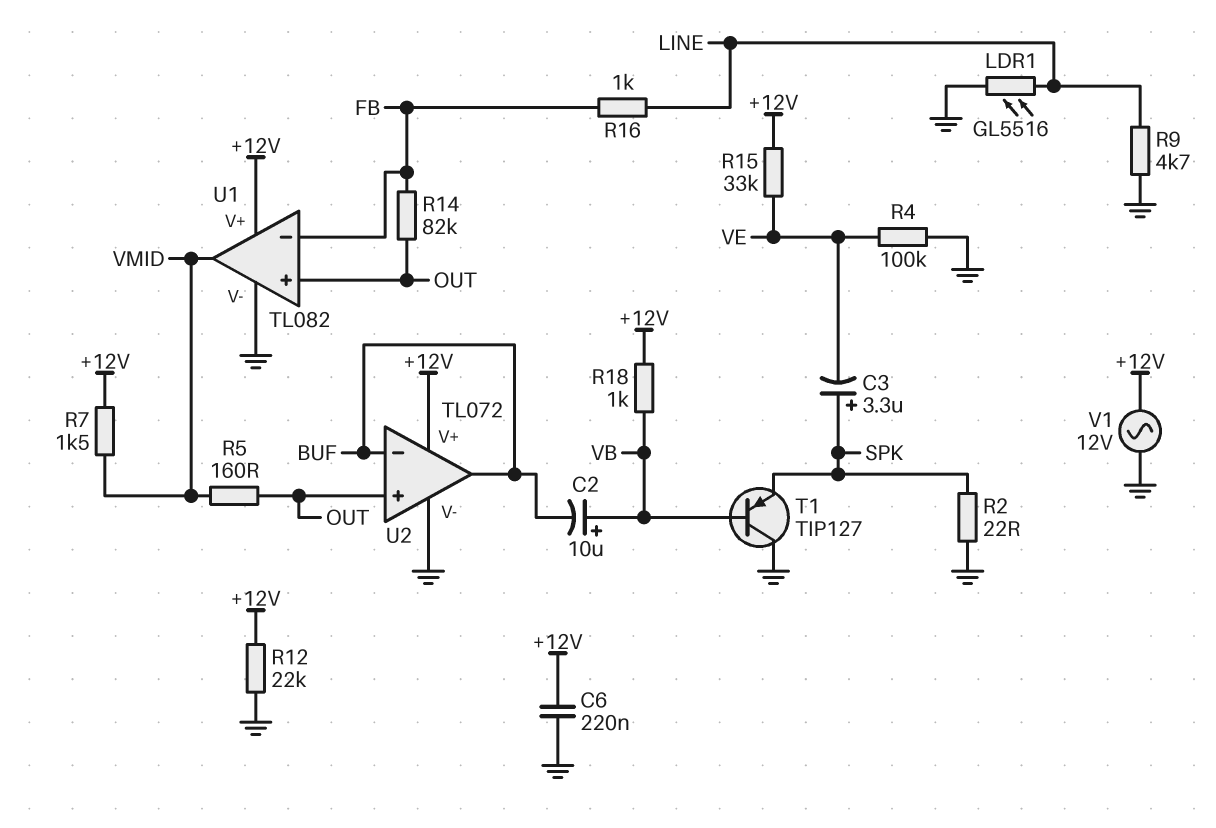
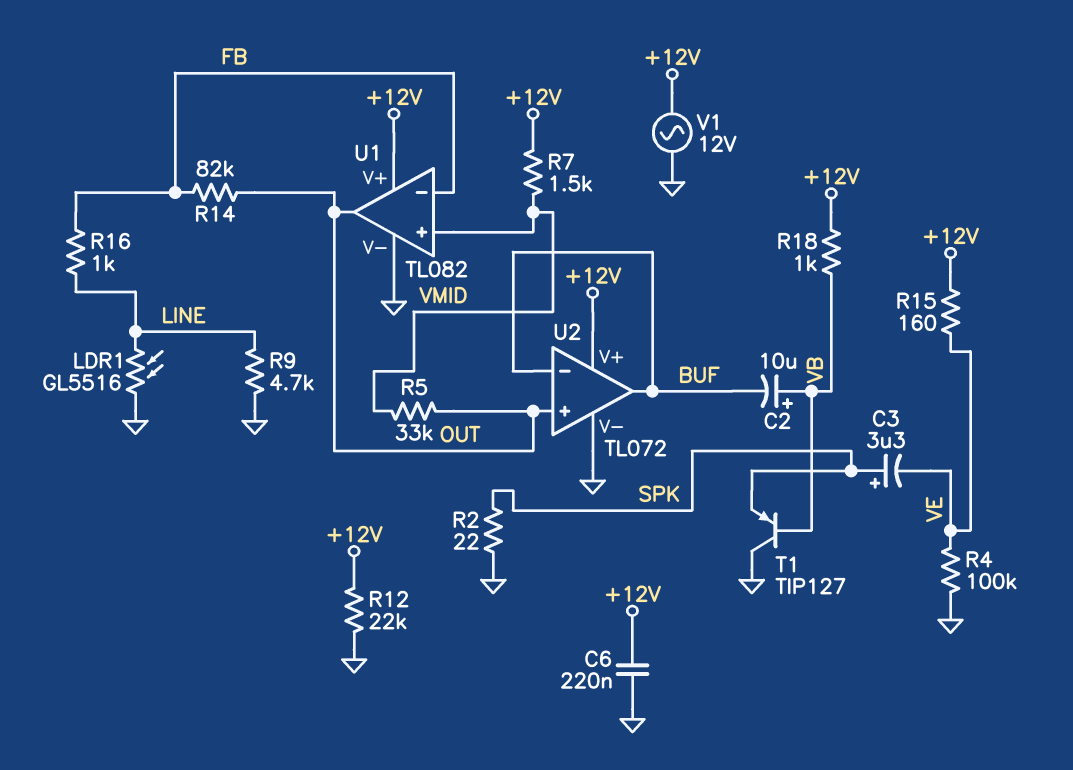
R5: 160 (OUT, VMID) -> 33k (OUT, VMID)
R15: 33k (+12V, VE) -> 160 (+12V, VE)
U1 pin in+: OUT -> VMID
U1 pin out: VMID -> OUT

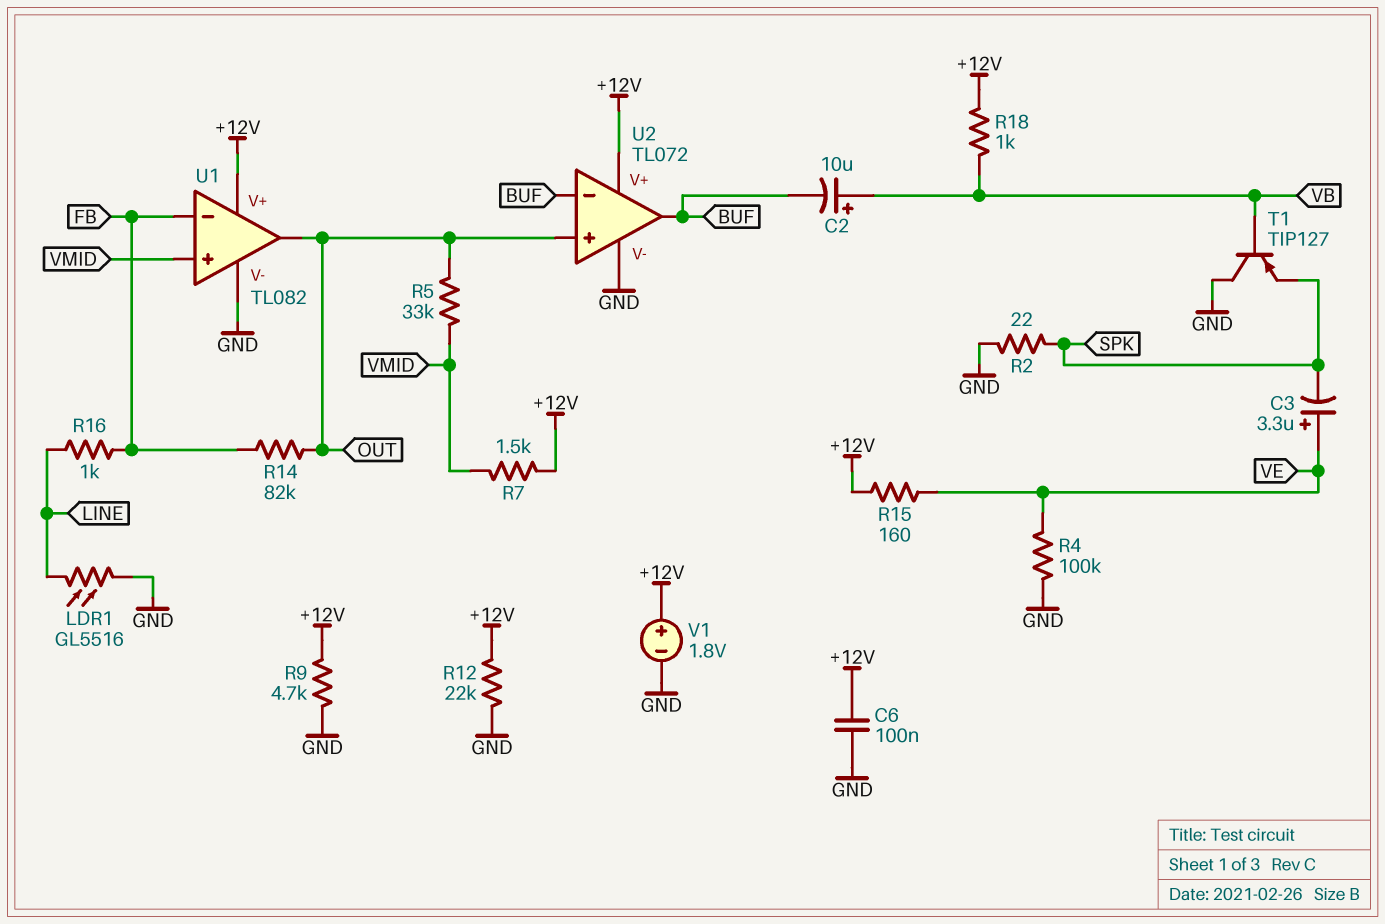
C3: 3.3uF (plus SPK, minus VE) -> 3.3uF (plus VE, minus SPK)
C6: 220nF (+12V, GND) -> 100nF (+12V, GND)
R9: 4.7k (GND, LINE) -> 4.7k (+12V, GND)
V1: AC 12V (+12V, GND) -> 1.8V (plus +12V, minus GND)

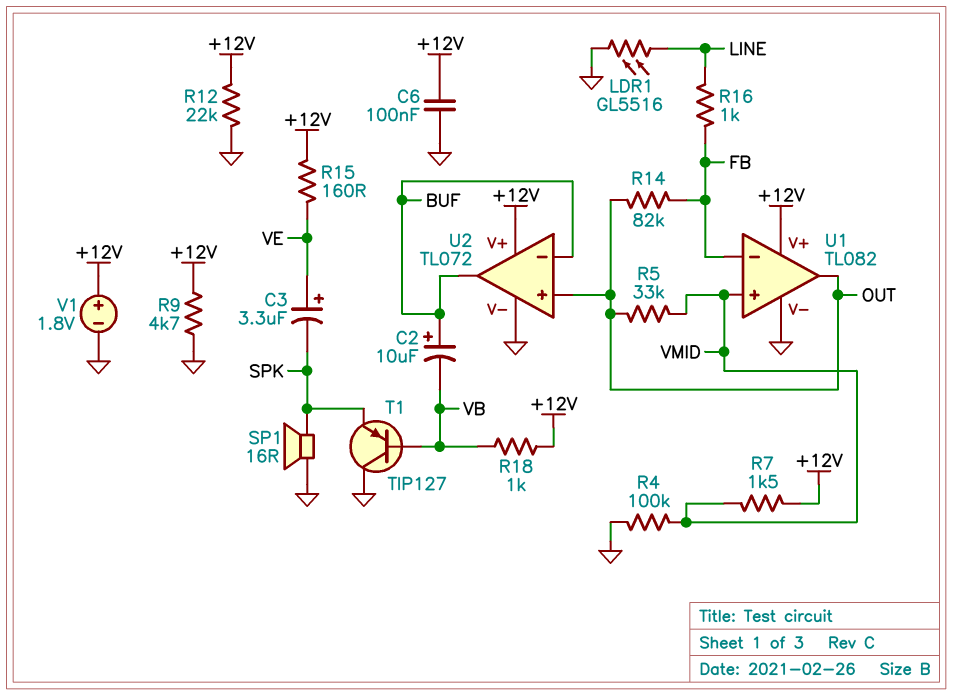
C2: 10uF (plus VB, minus BUF) -> 10uF (plus BUF, minus VB)
R2: 22 (GND, SPK) -> none
R4: 100k (GND, VE) -> 100k (GND, VMID)
SP1: none -> speaker 16R (GND, SPK)

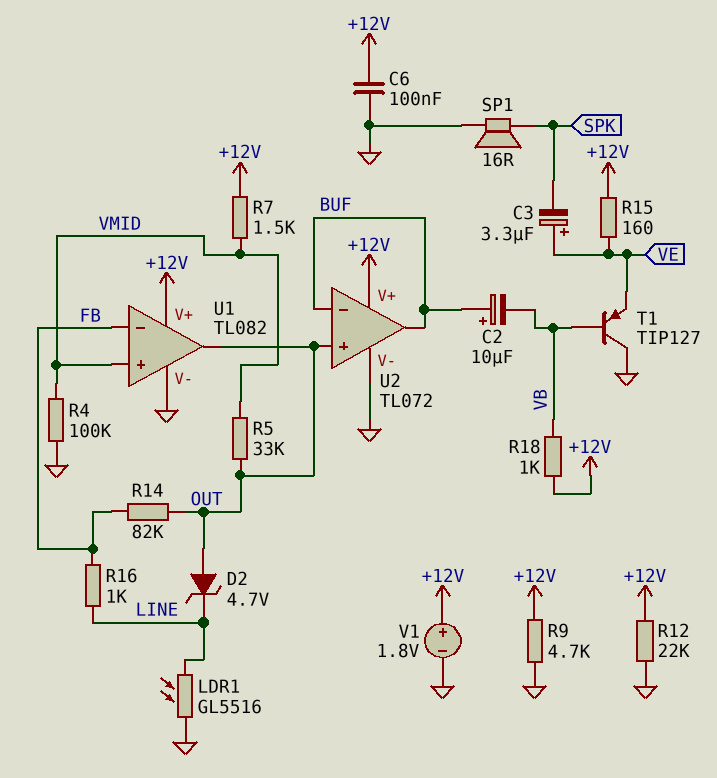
D2: none -> zener 4.7V (A OUT, K LINE)
T1: PNP TIP127 (B VB, C GND, E SPK) -> PNP TIP127 (B VB, C GND, E VE)

